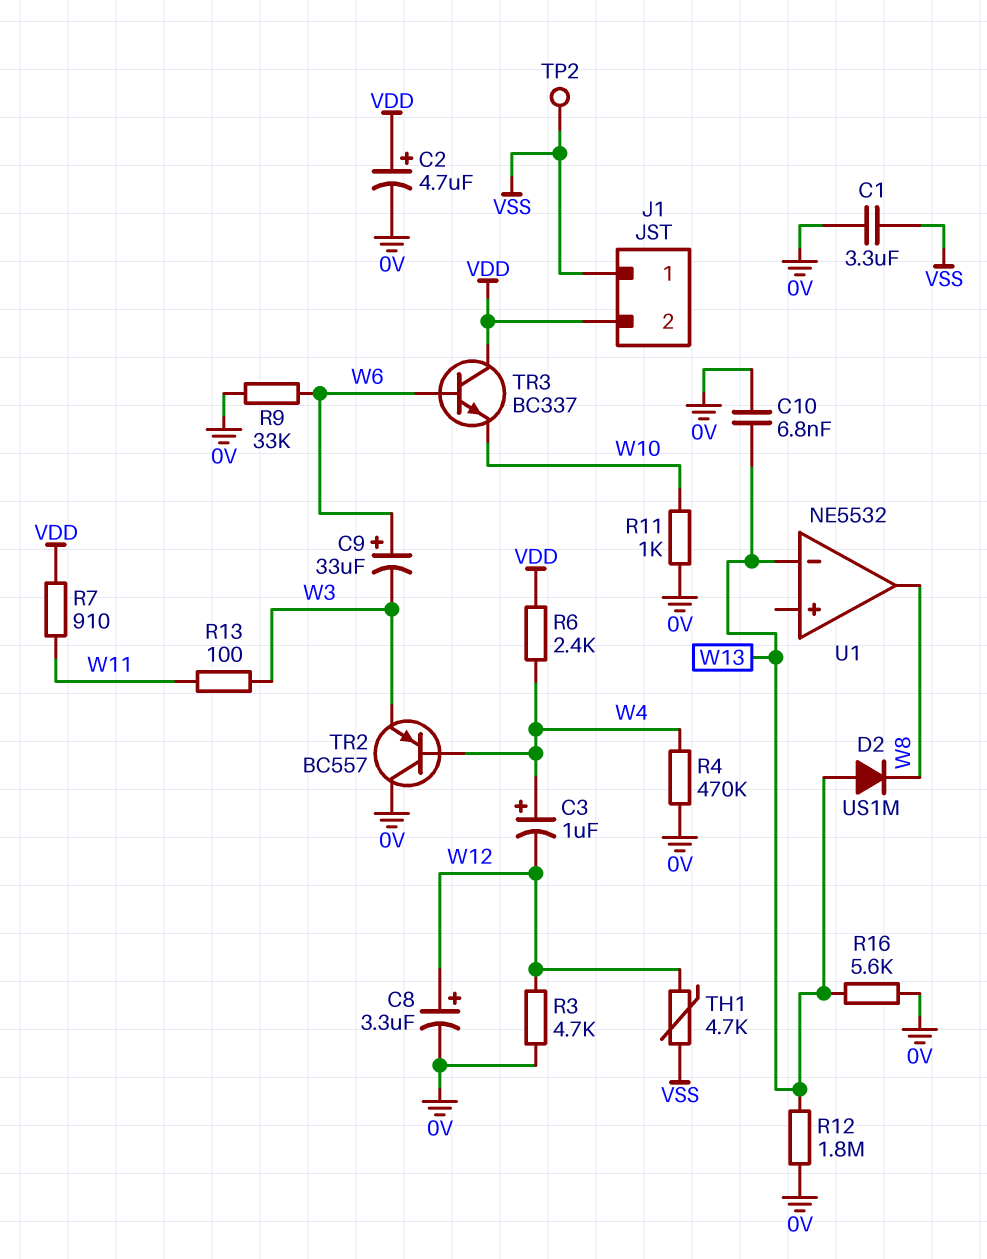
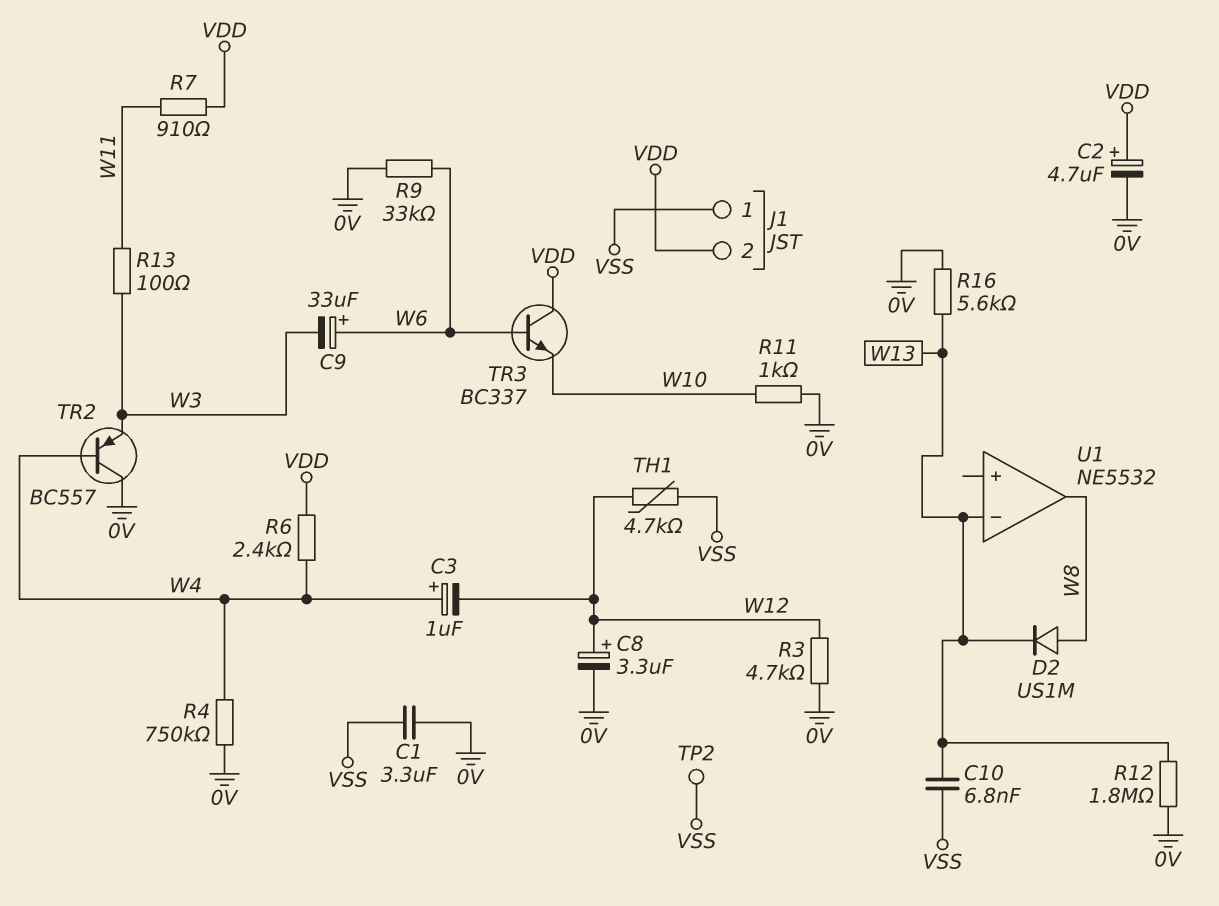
C10: 6.8nF (0V, W13) -> 6.8nF (VSS, W13)
D2: diode US1M (A W13, K W8) -> diode US1M (A W8, K W13)
R4: 470k (0V, W4) -> 750k (0V, W4)

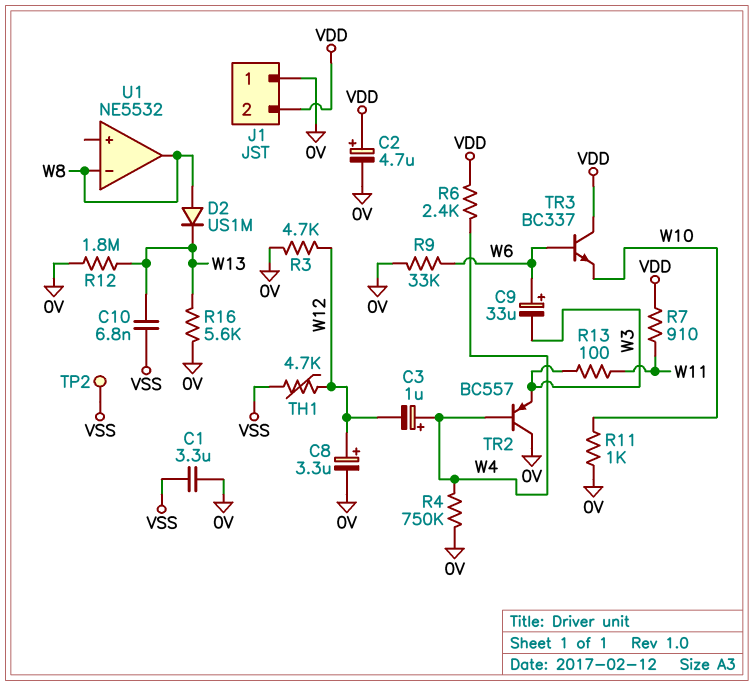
J1 pin 1: VSS -> 0V
U1 pin in-: W13 -> W8

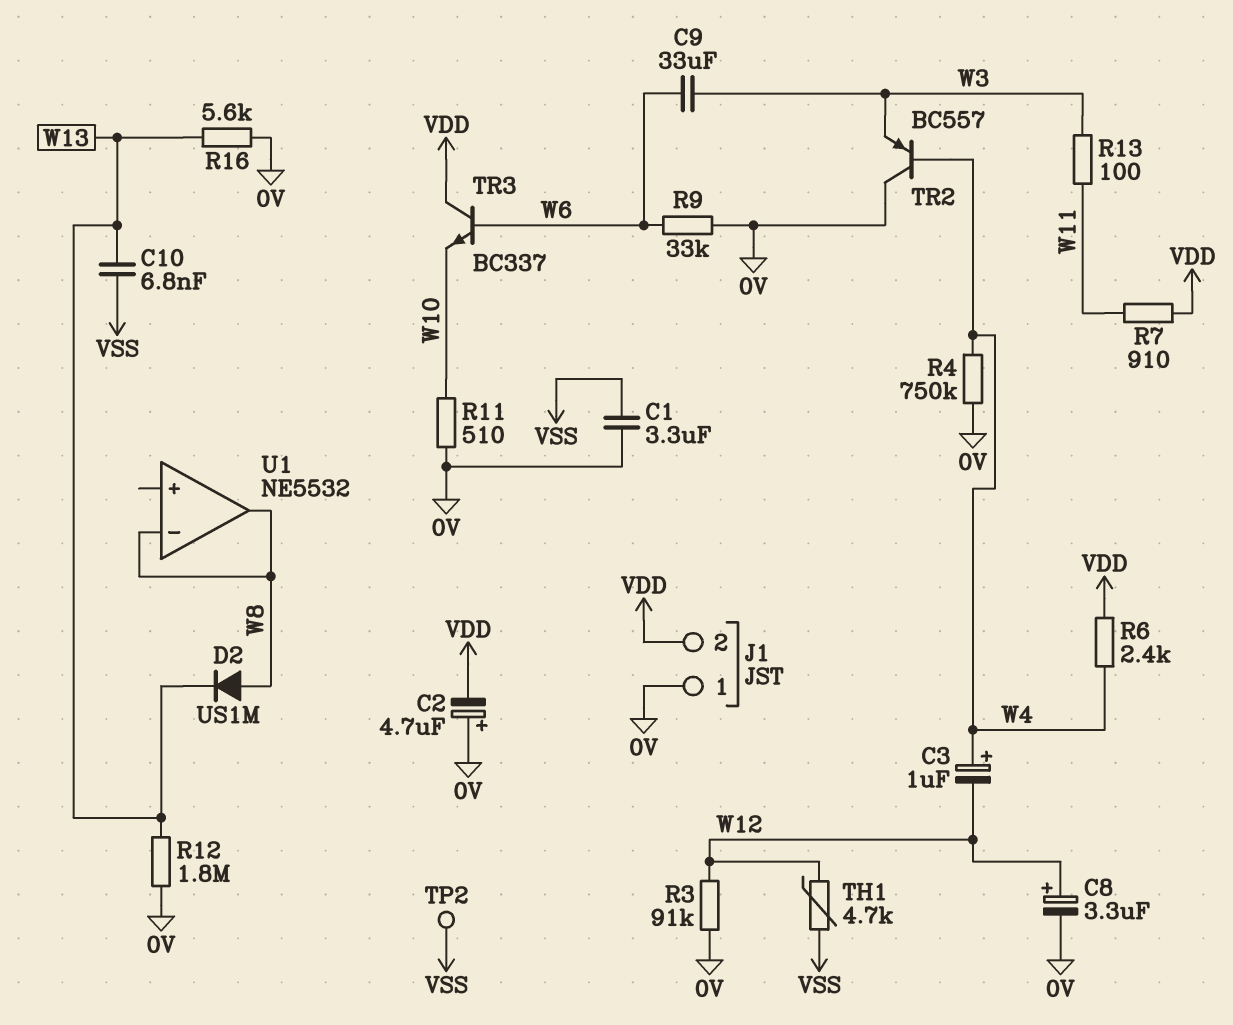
C2: 4.7uF (plus VDD, minus 0V) -> 4.7uF (plus 0V, minus VDD)
C9: 33uF (plus W6, minus W3) -> 33uF (W3, W6)
R3: 4.7k (0V, W12) -> 91k (0V, W12)
R11: 1k (0V, W10) -> 510 (0V, W10)

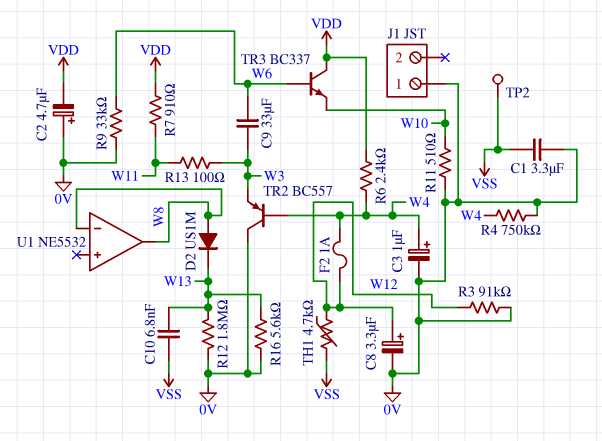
C3: 1uF (plus W4, minus W12) -> 1uF (plus W4, minus 0V)
F2: none -> 1A (W4, W12)
J1 pin 2: VDD -> none

